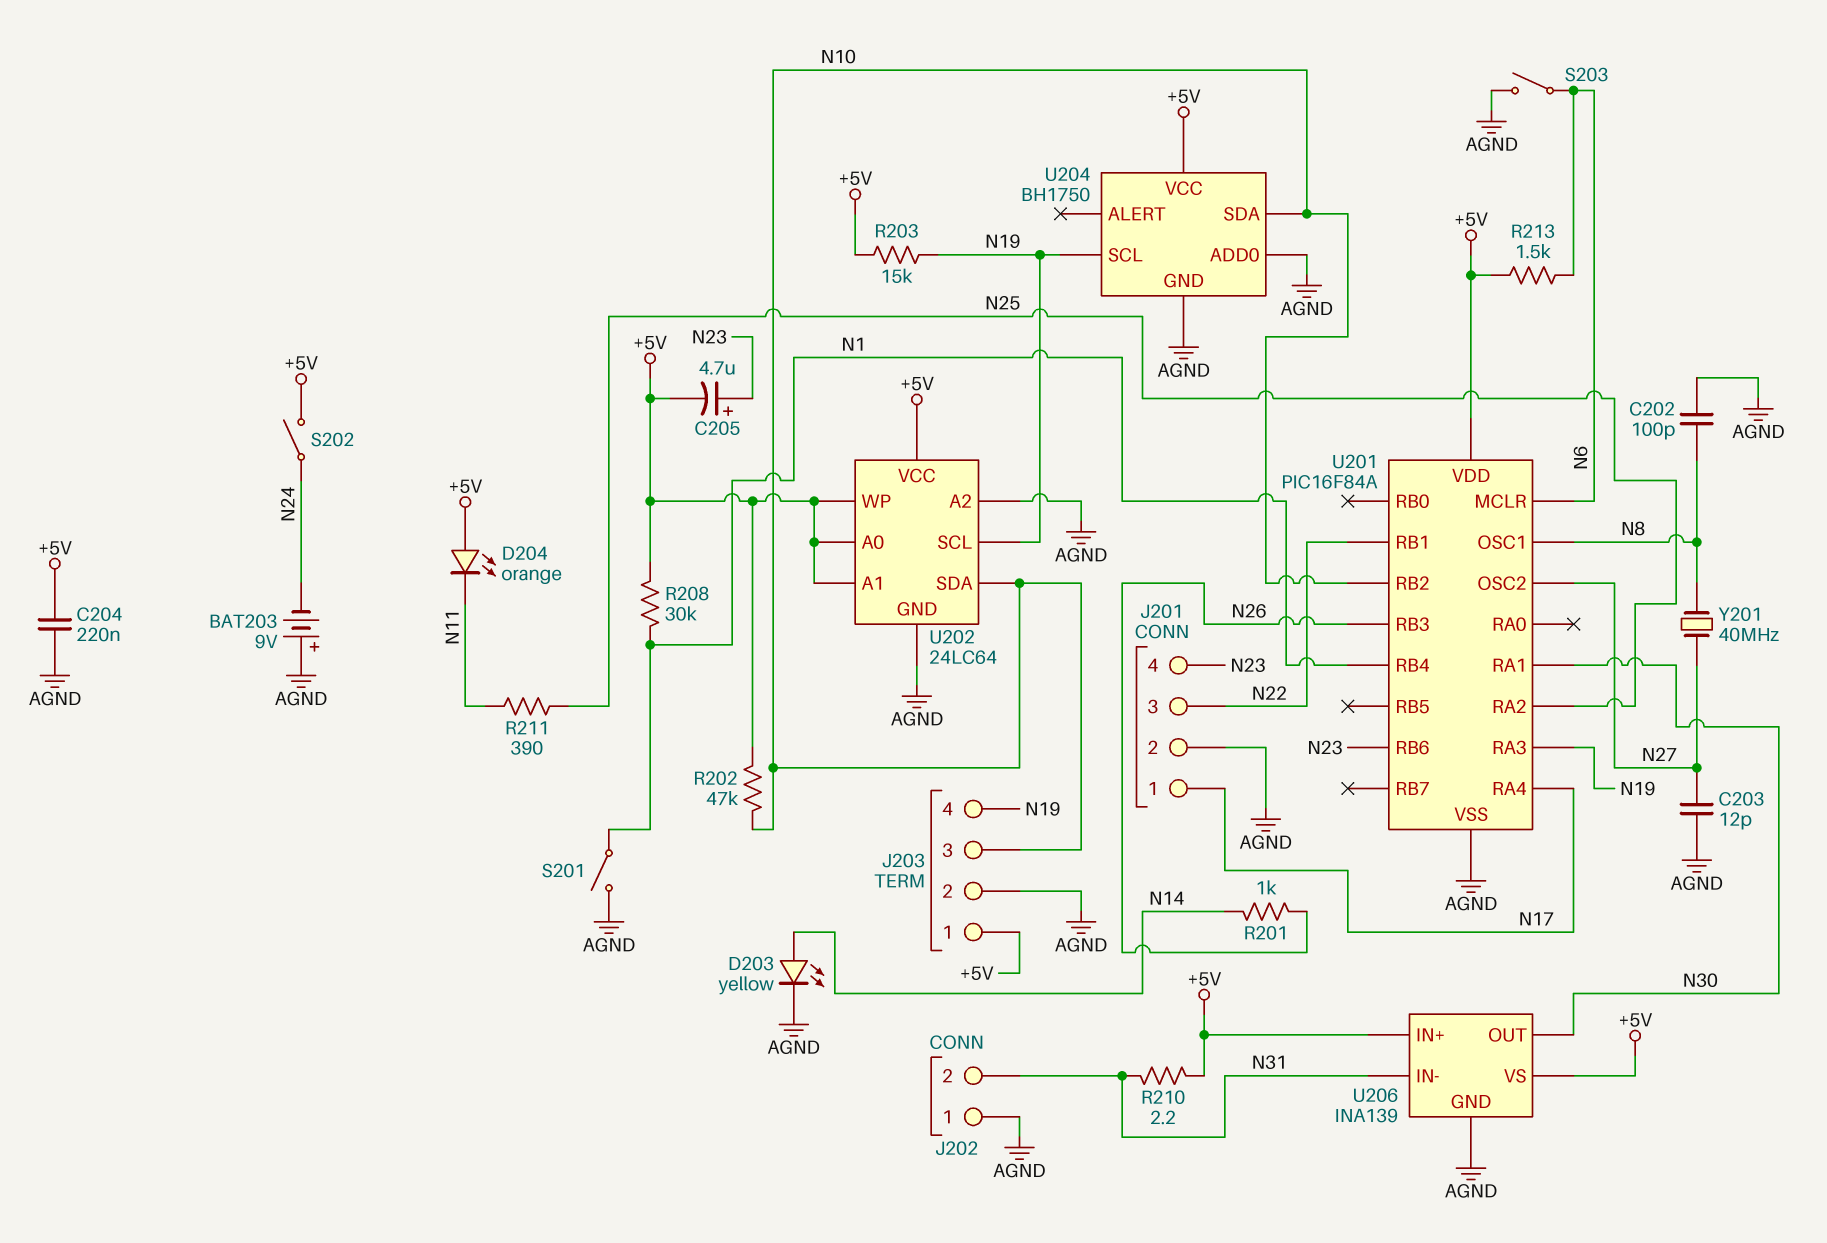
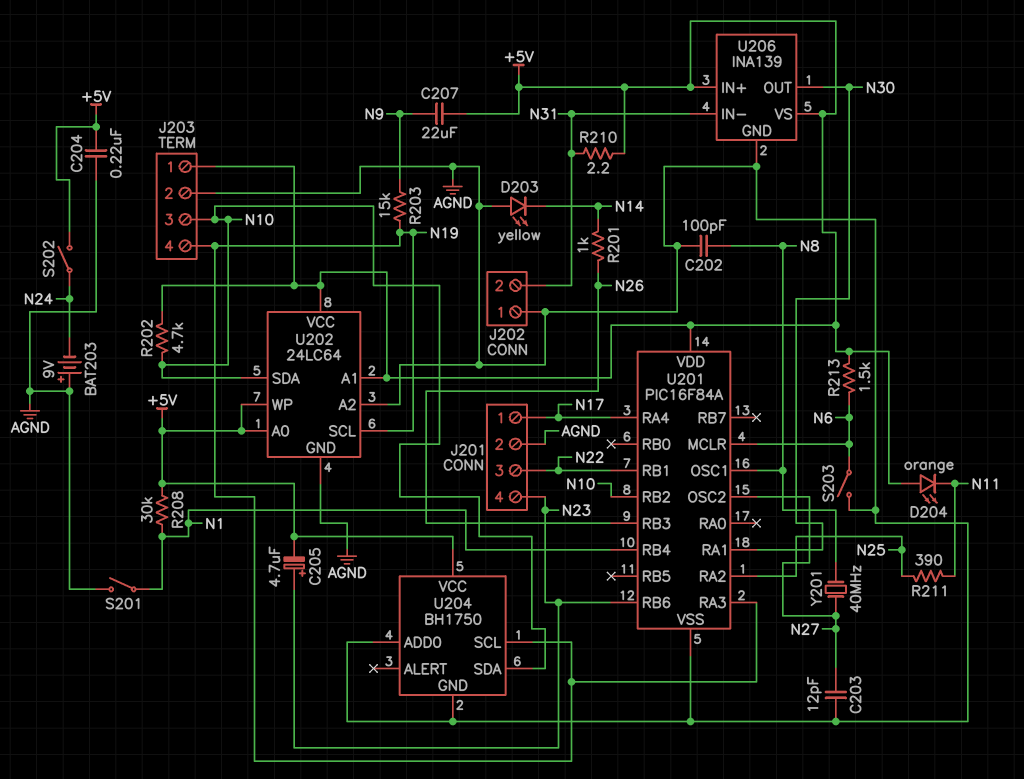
C207: none -> 22uF (+5V, N9)
D203: LED yellow (A N14, K AGND) -> LED yellow (A AGND, K N14)
R202: 47k (+5V, N10) -> 4.7k (+5V, N10)
R203: 15k (+5V, N19) -> 15k (N9, N19)

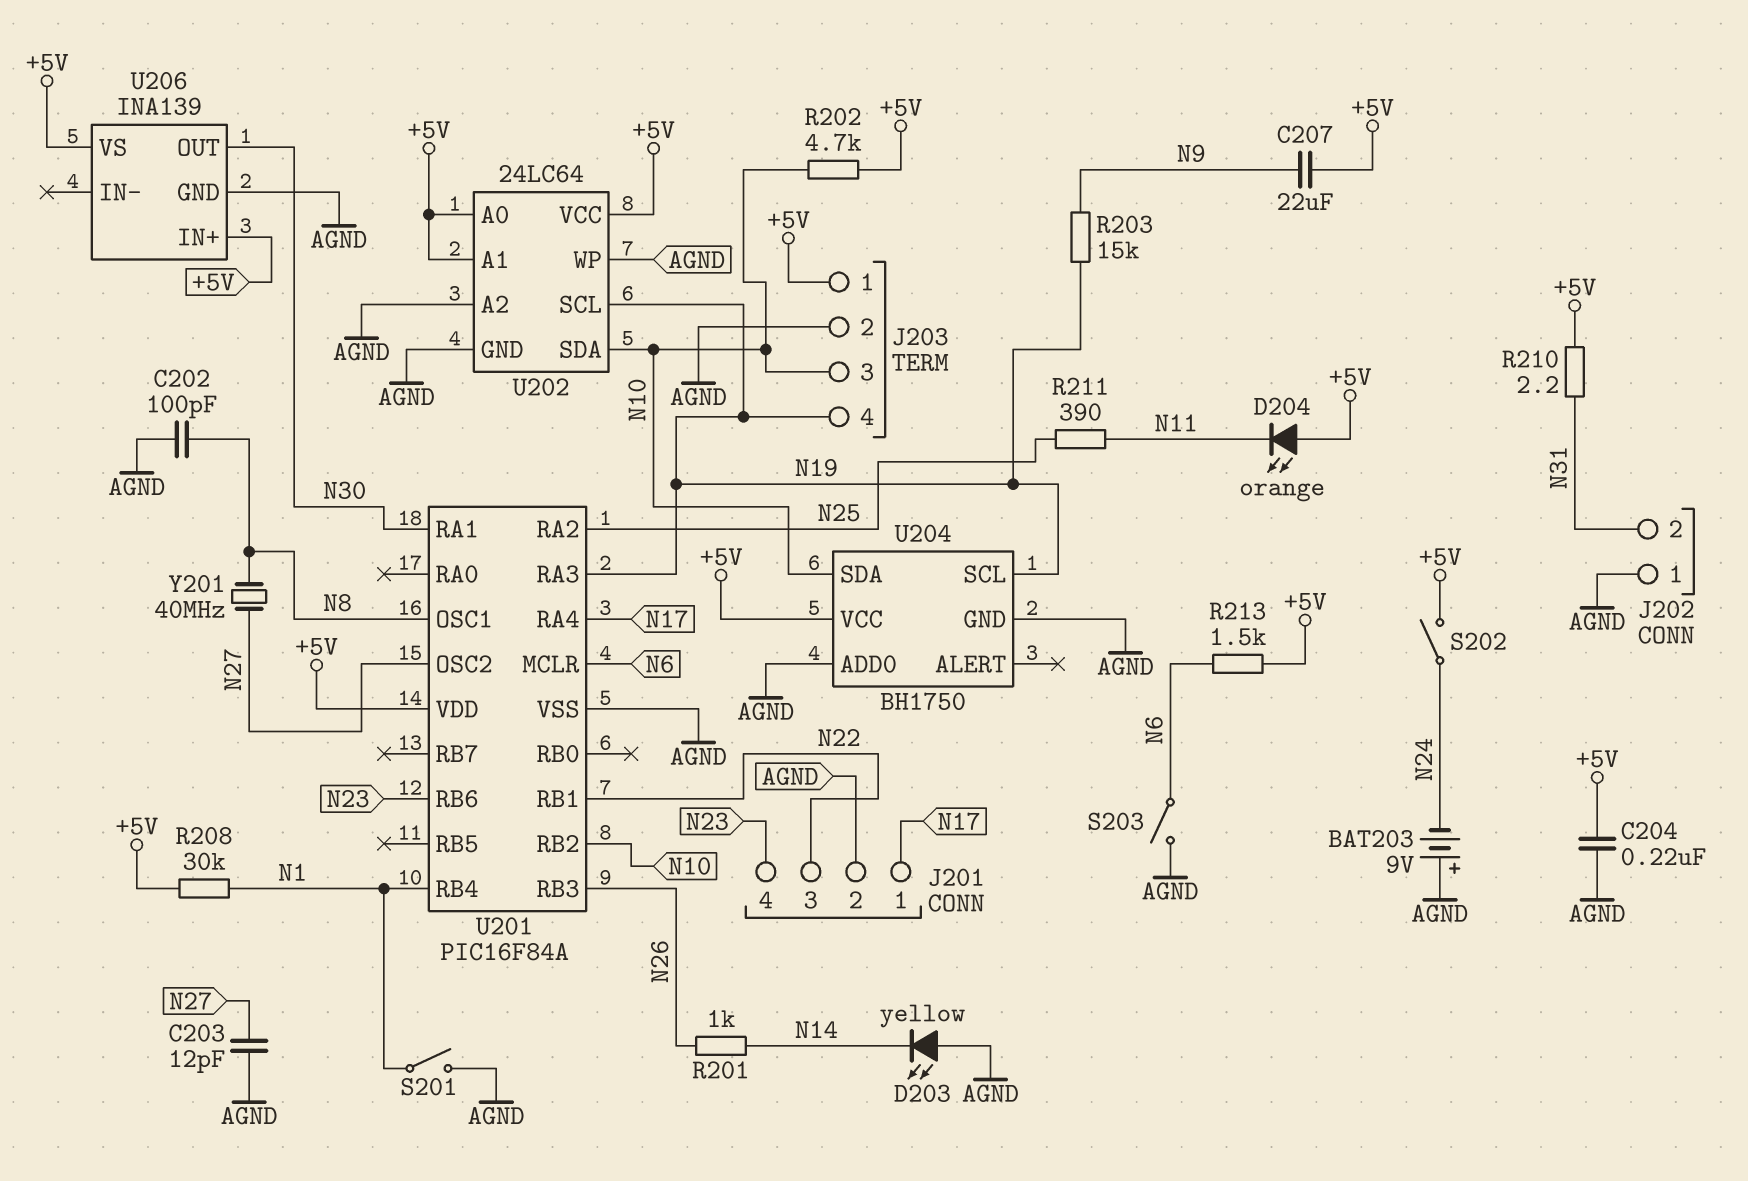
C205: 4.7uF (plus N23, minus +5V) -> none
U202 pin WP: +5V -> AGND
U206 pin IN-: N31 -> none

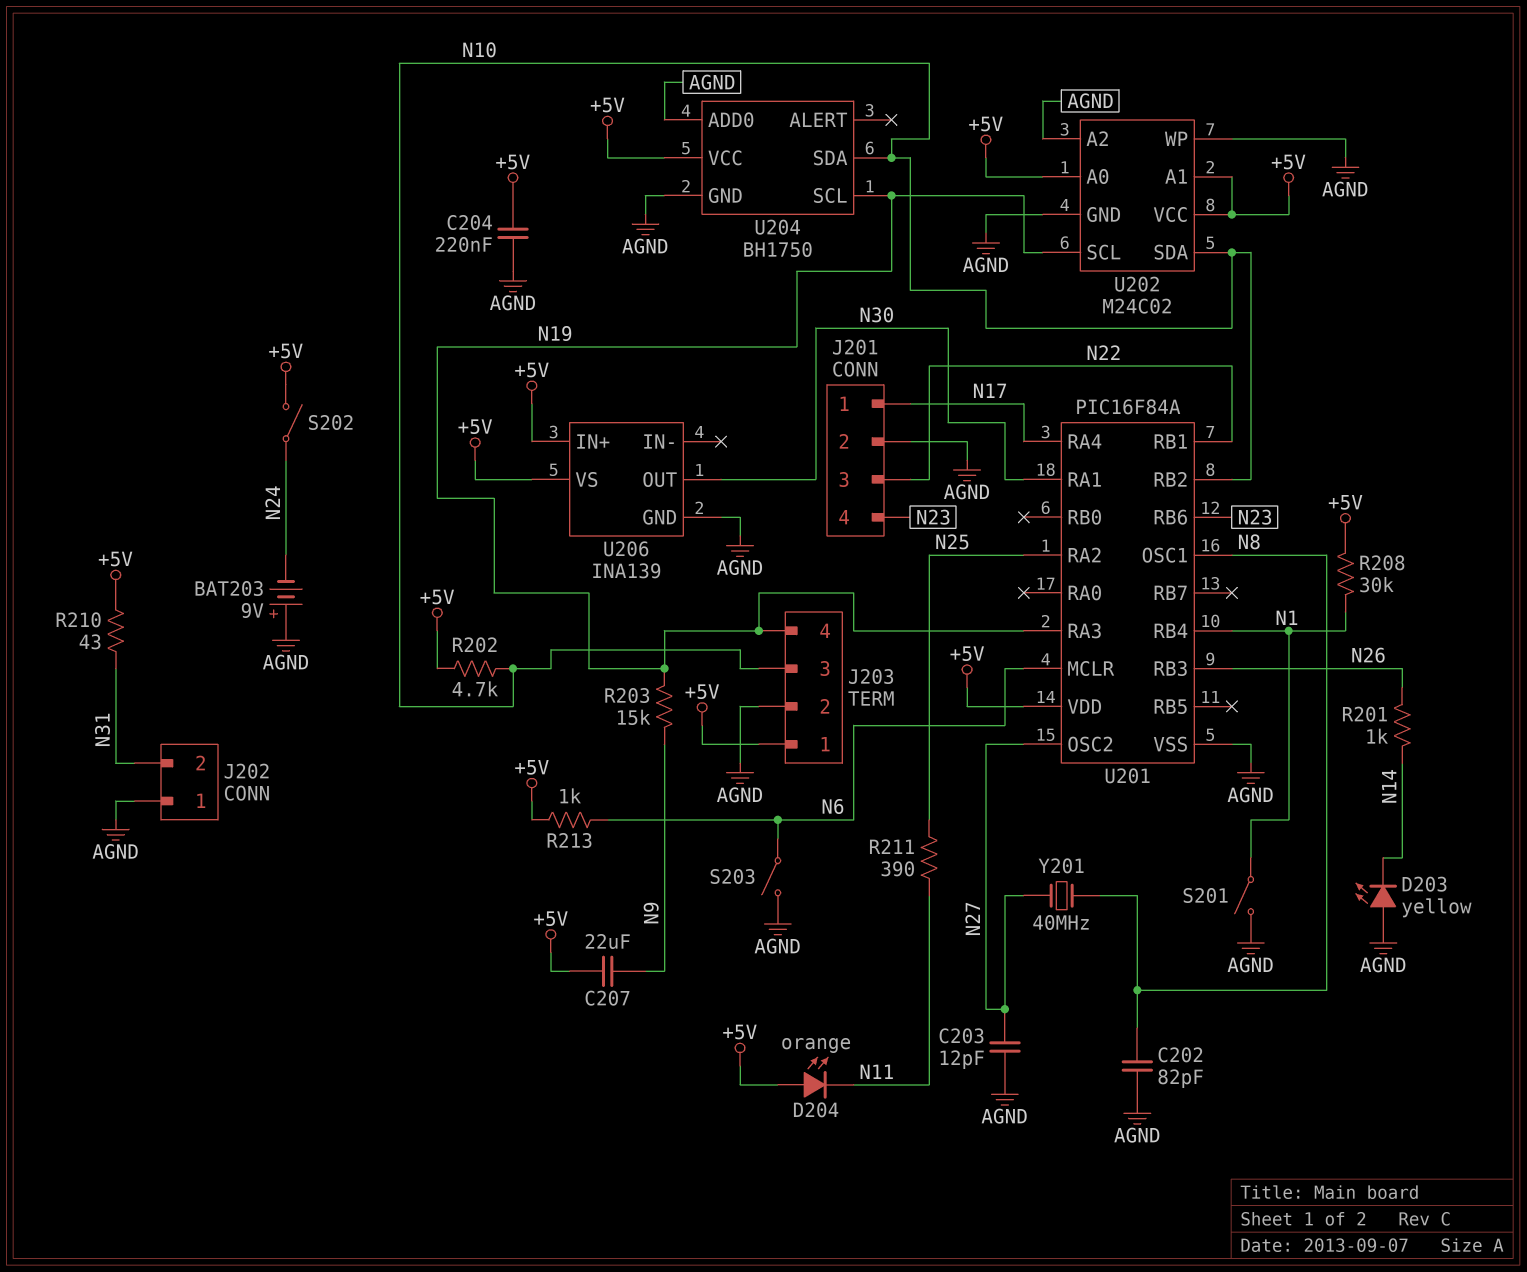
C202: 100pF (AGND, N8) -> 82pF (AGND, N8)
R210: 2.2 (+5V, N31) -> 43 (+5V, N31)
R213: 1.5k (+5V, N6) -> 1k (+5V, N6)
U202: 24LC64 -> M24C02

